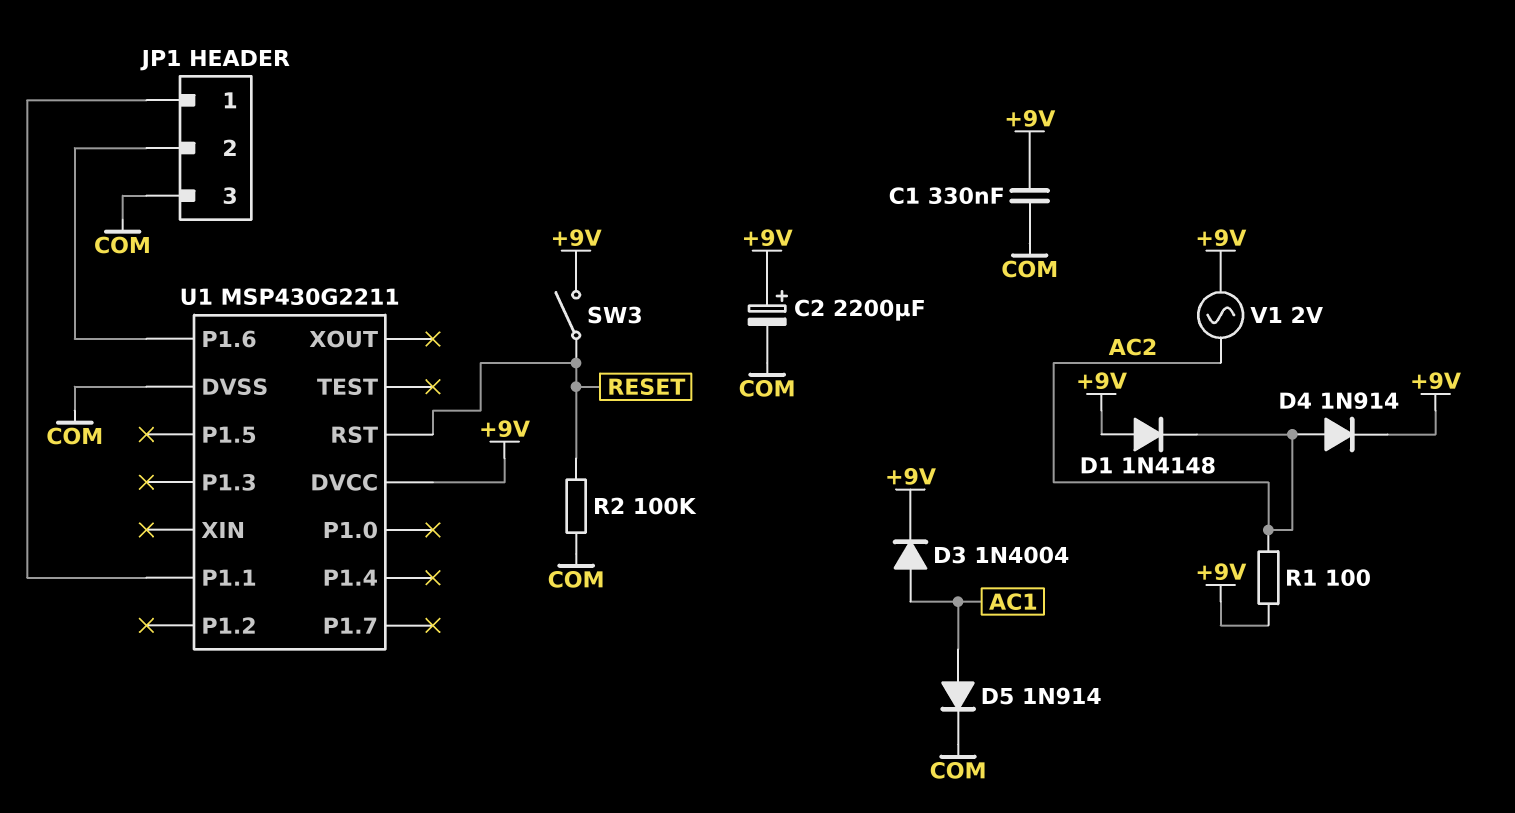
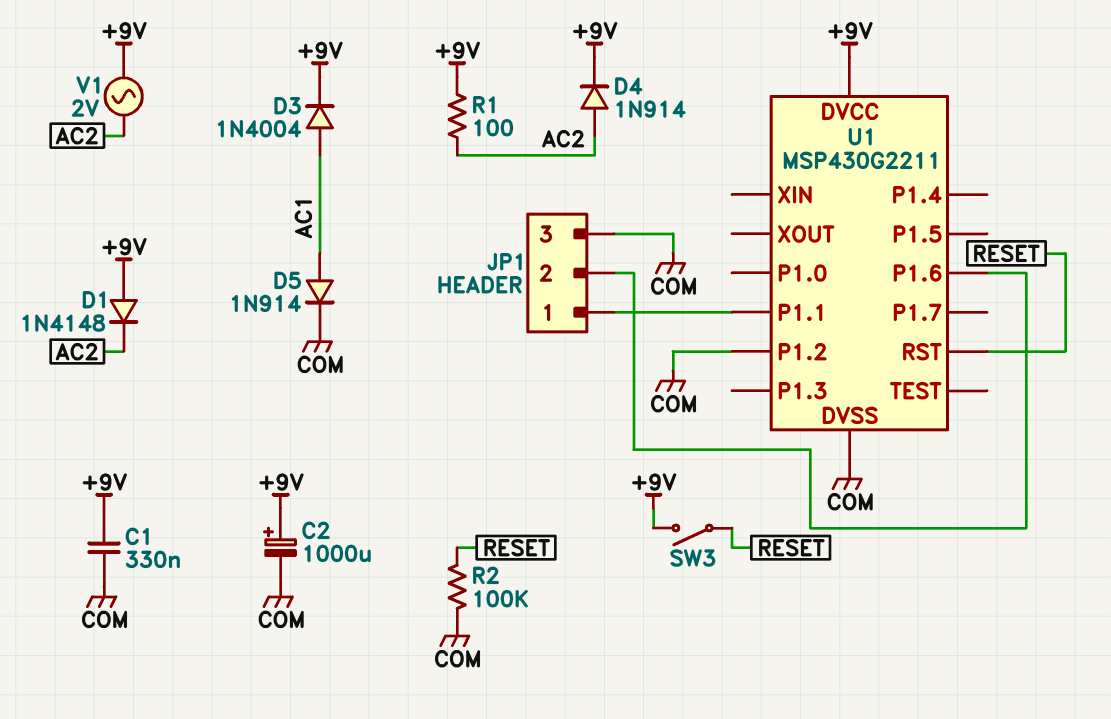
C2: 2200uF (plus +9V, minus COM) -> 1000uF (plus +9V, minus COM)
U1 pin P1.2: none -> COM

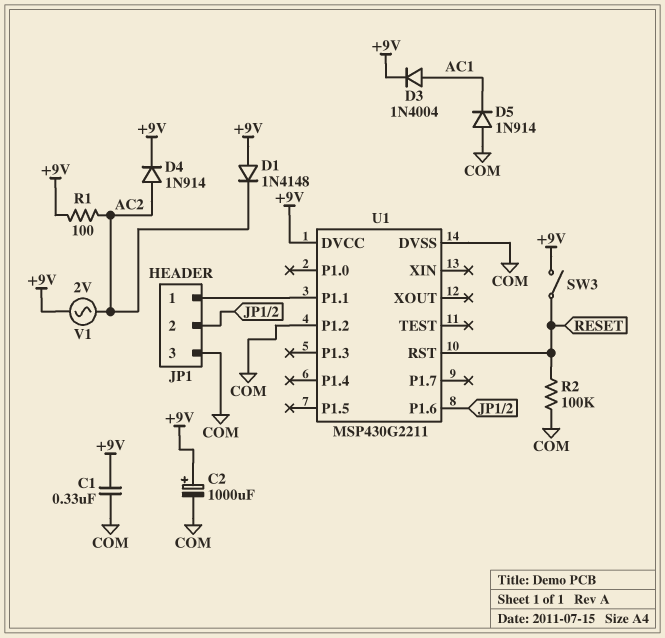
D5: diode 1N914 (A AC1, K COM) -> diode 1N914 (A COM, K AC1)

